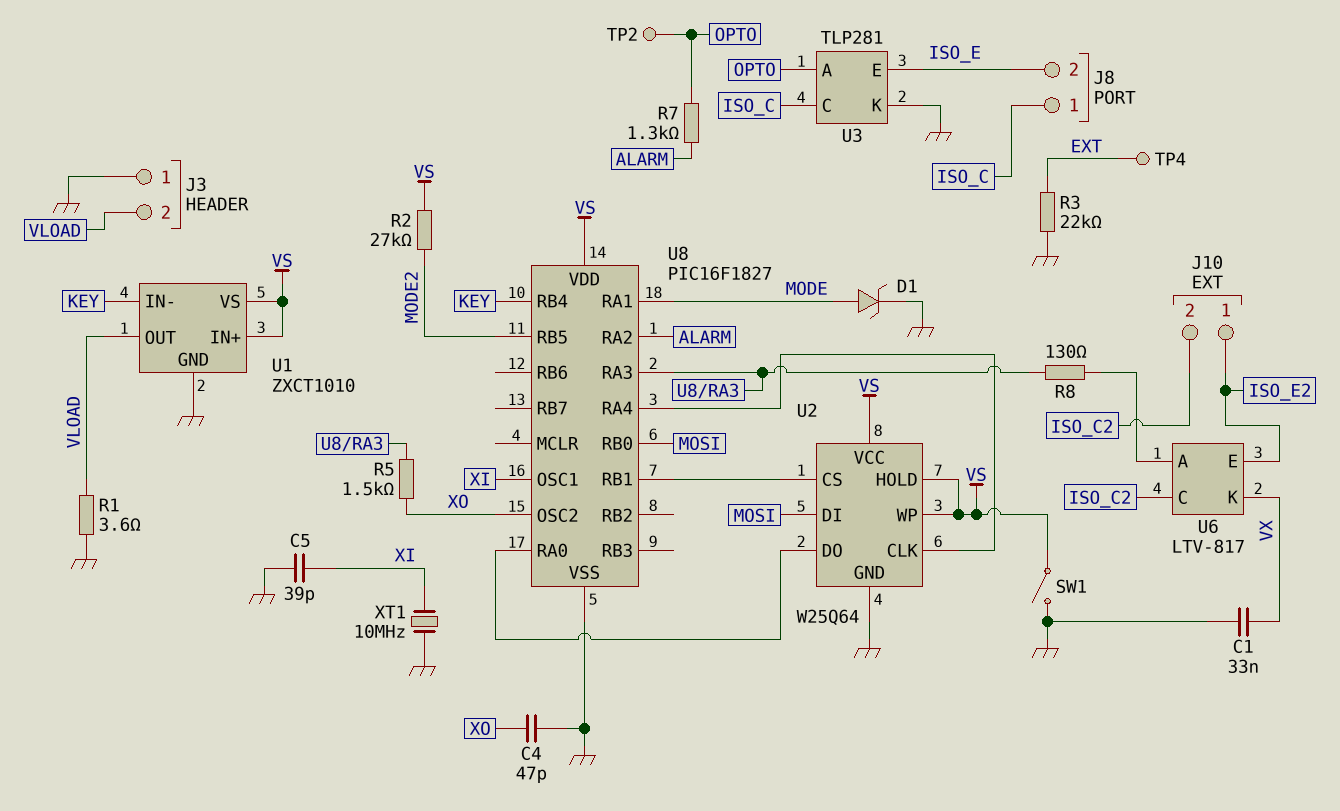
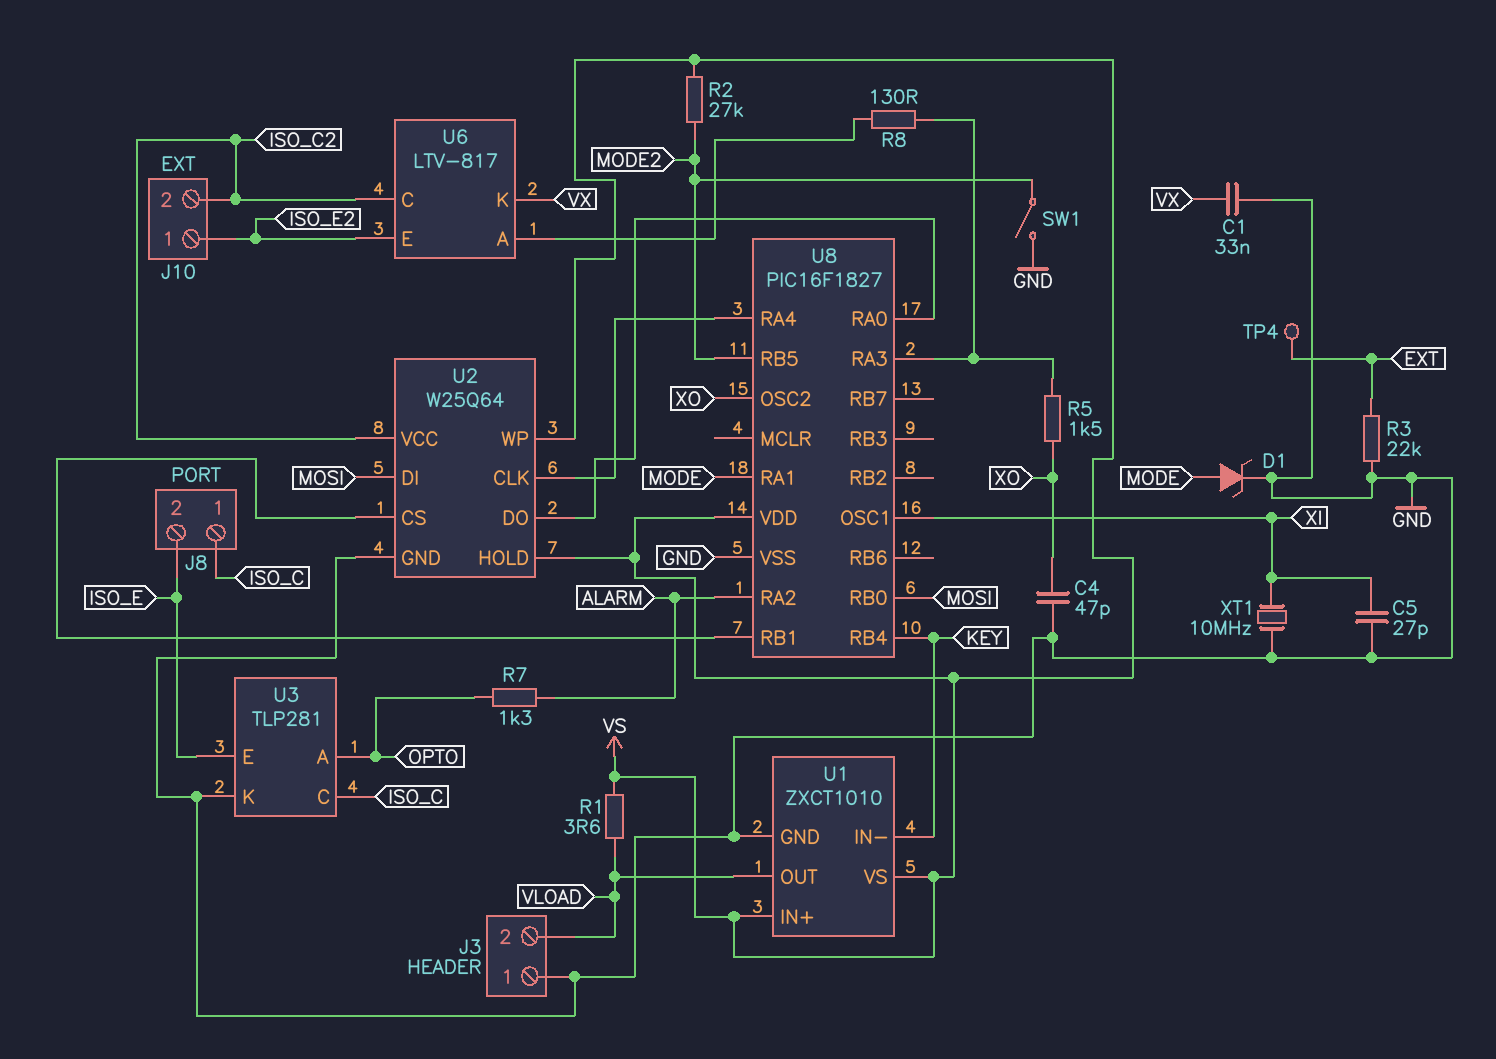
C5: 39pF (GND, XI) -> 27pF (GND, XI)
R1: 3.6 (GND, VLOAD) -> 3.6 (VLOAD, VS)
SW1: switch (GND, VS) -> switch (GND, MODE2)
TP2: test point (OPTO) -> none
U2 pin VCC: VS -> ISO_C2

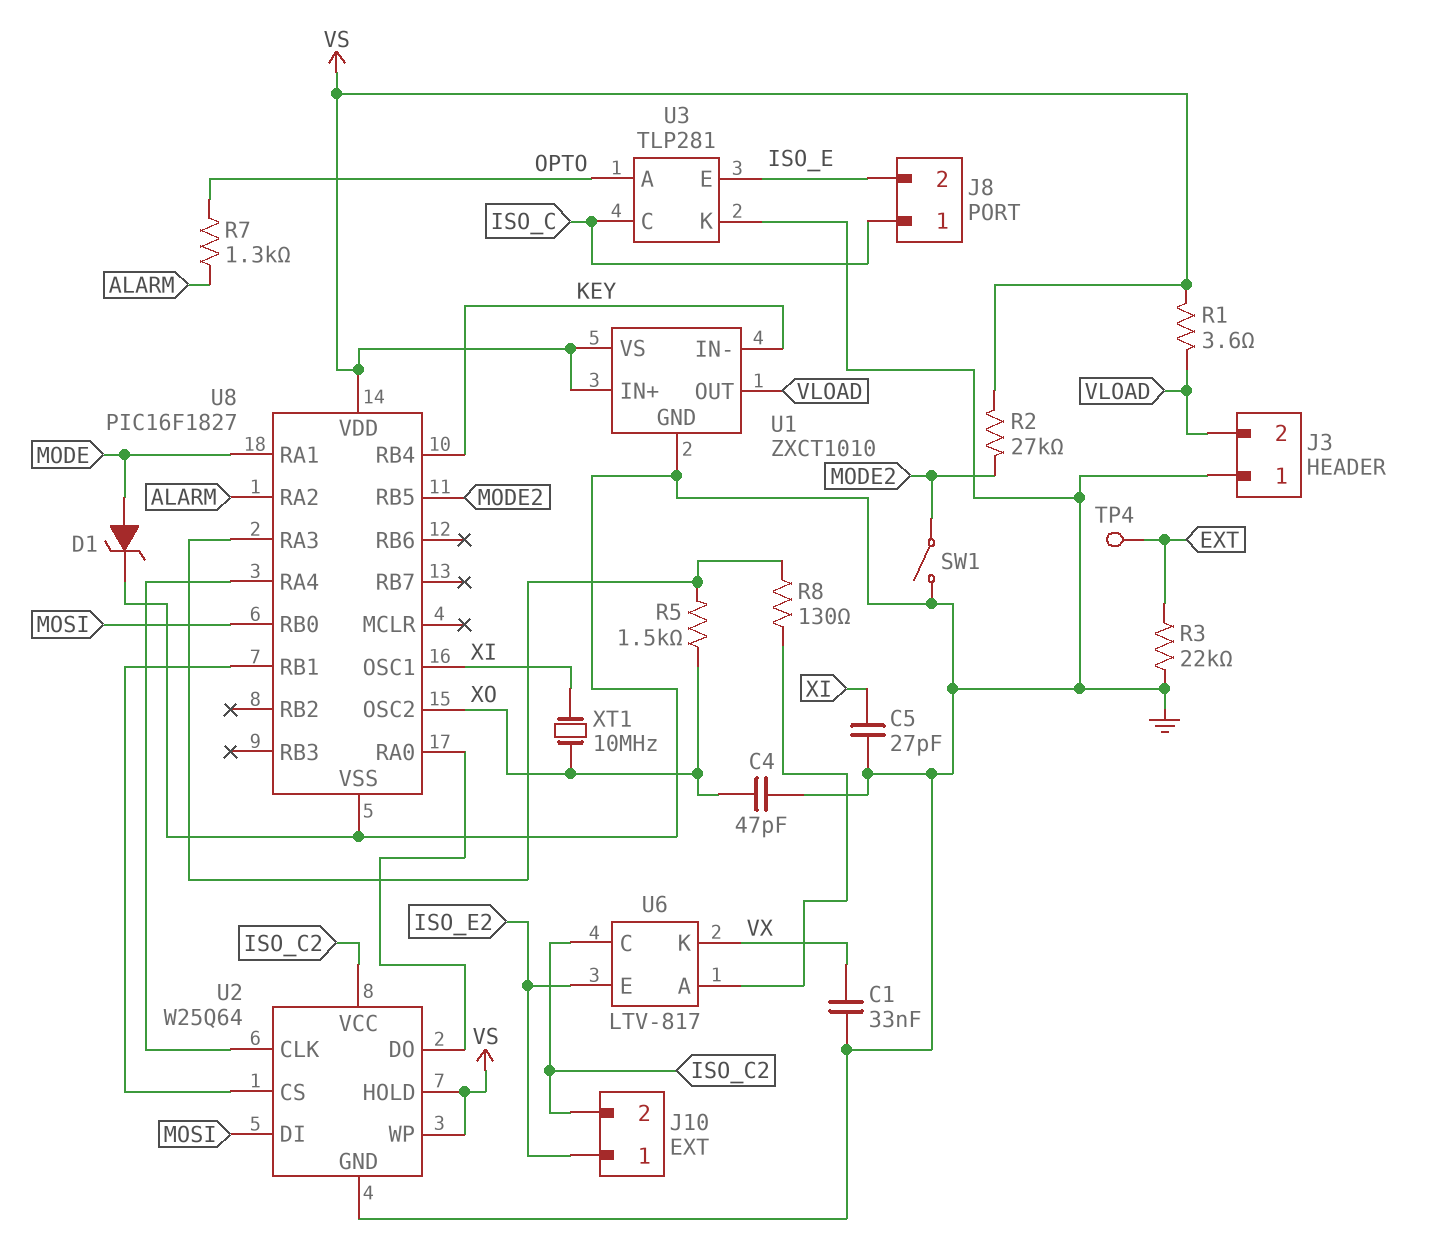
XT1: 10MHz (GND, XI) -> 10MHz (XI, XO)

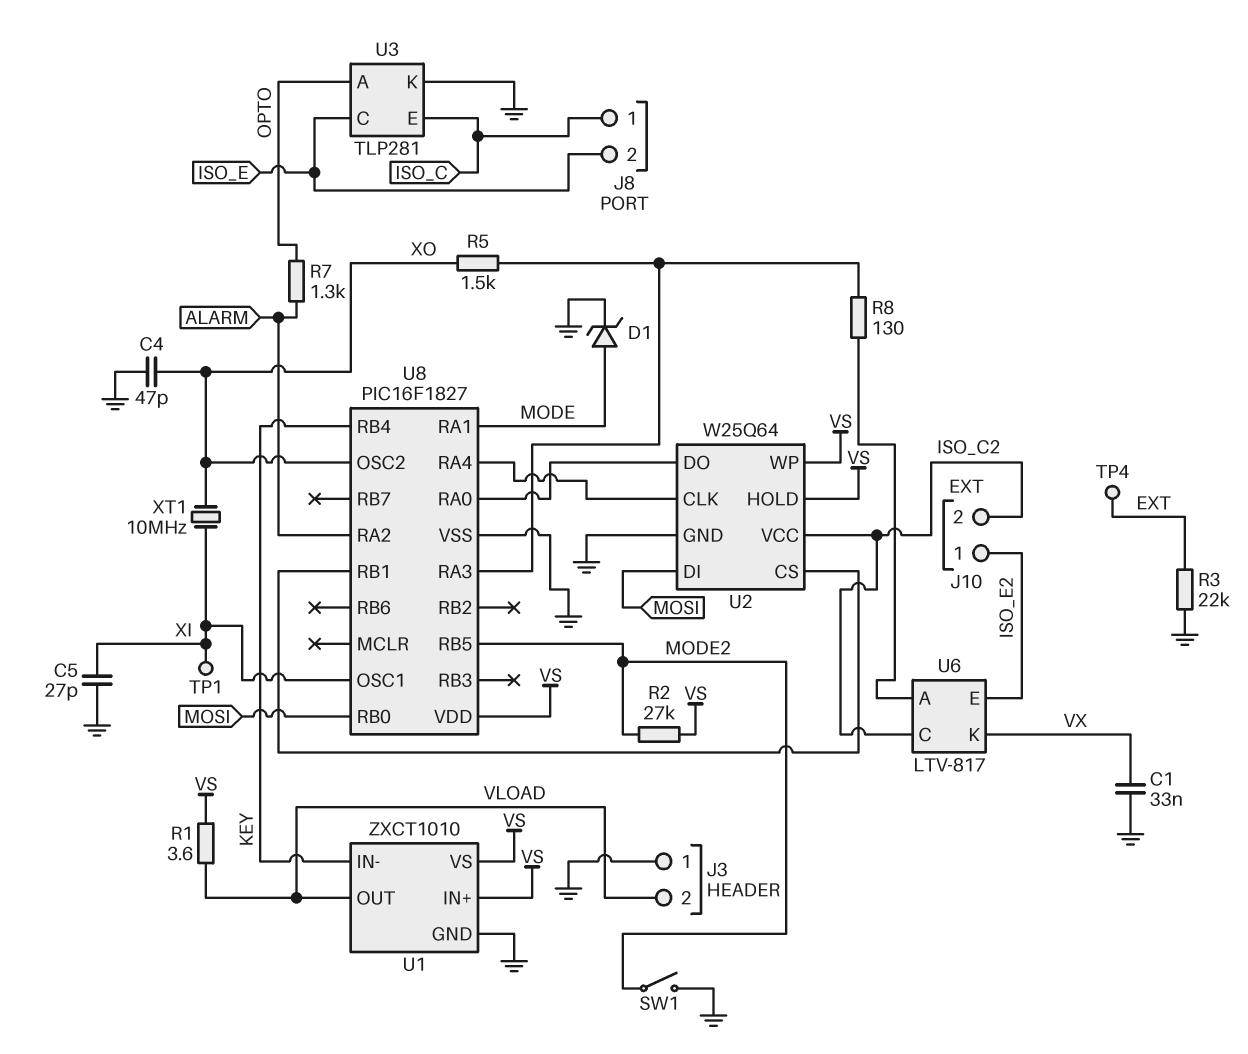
TP1: none -> test point (XI)
U3 pin C: ISO_C -> ISO_E
U3 pin E: ISO_E -> ISO_C

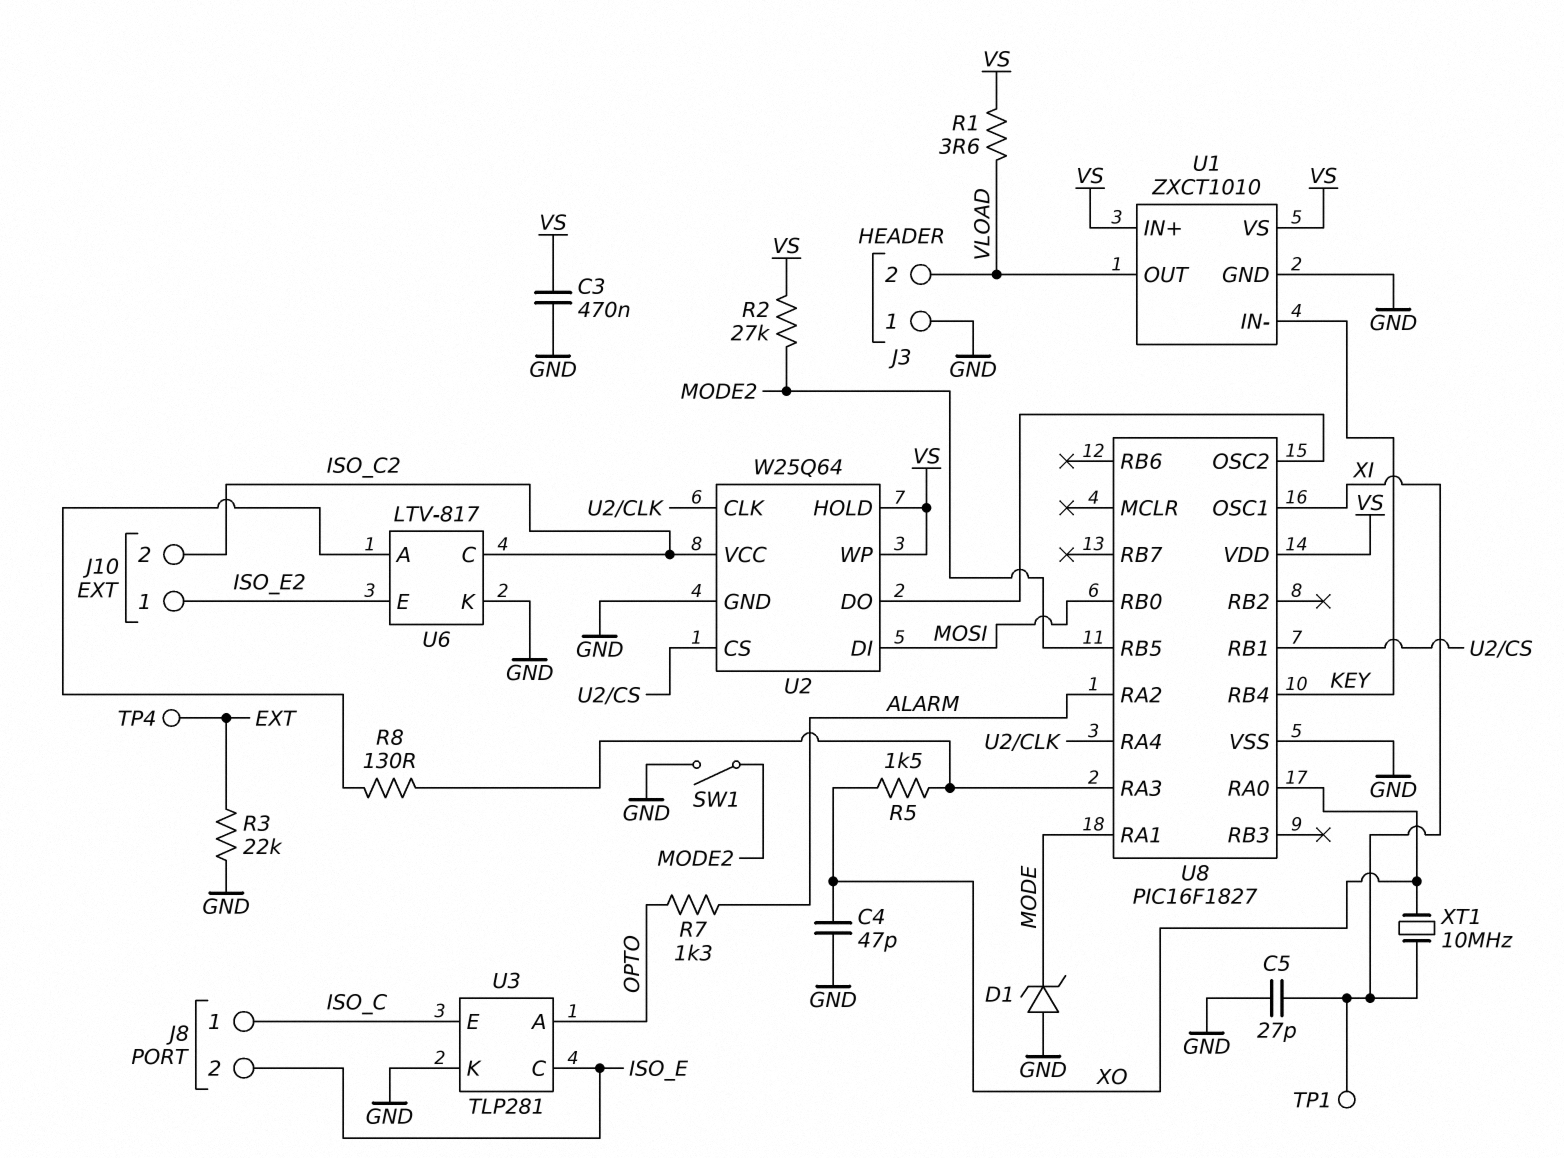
C1: 33nF (GND, VX) -> none
C3: none -> 470nF (GND, VS)
D1: zener (A MODE, K GND) -> zener (A GND, K MODE)
U6 pin K: VX -> GND
U8 pin OSC2: XO -> U2/DO
U8 pin RA0: U2/DO -> XO

